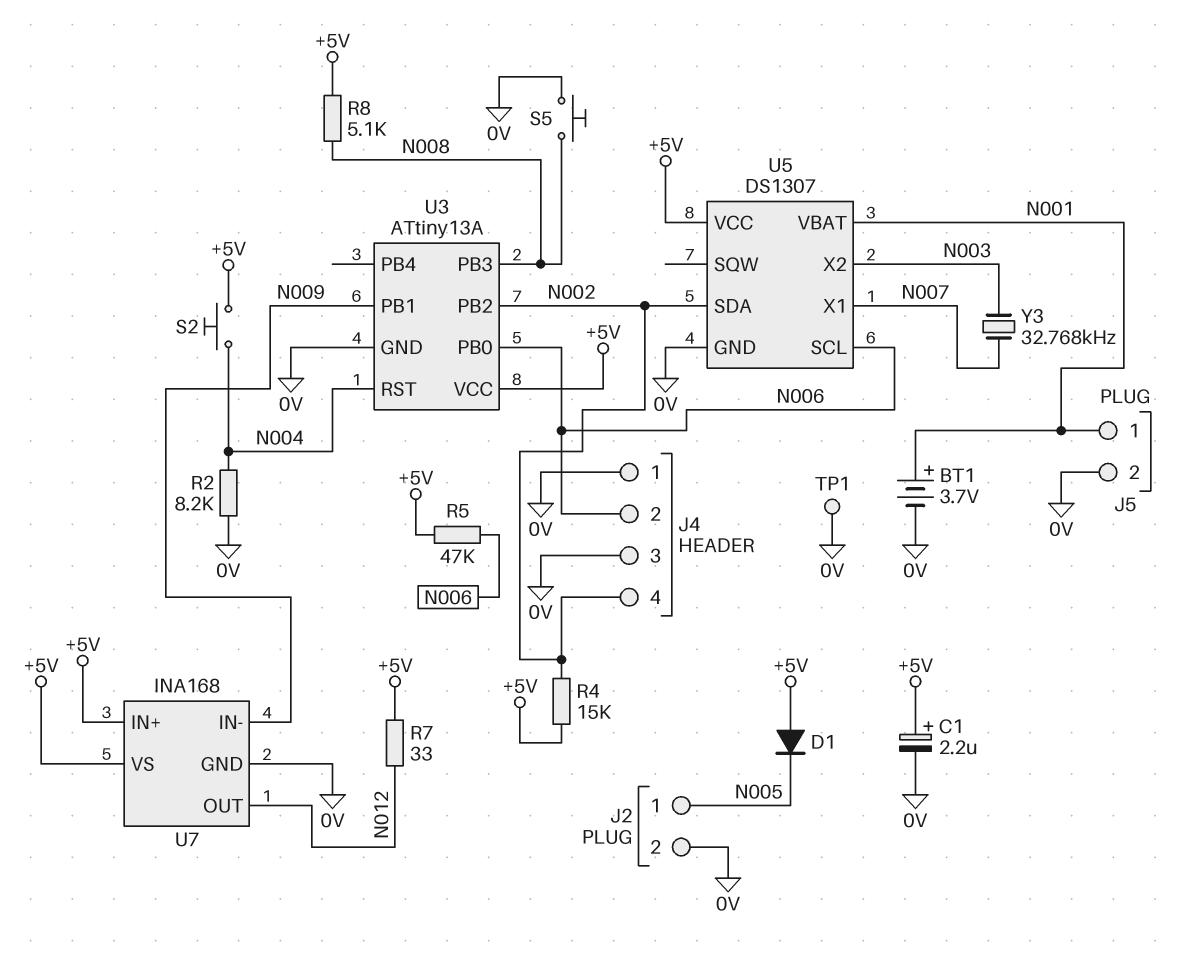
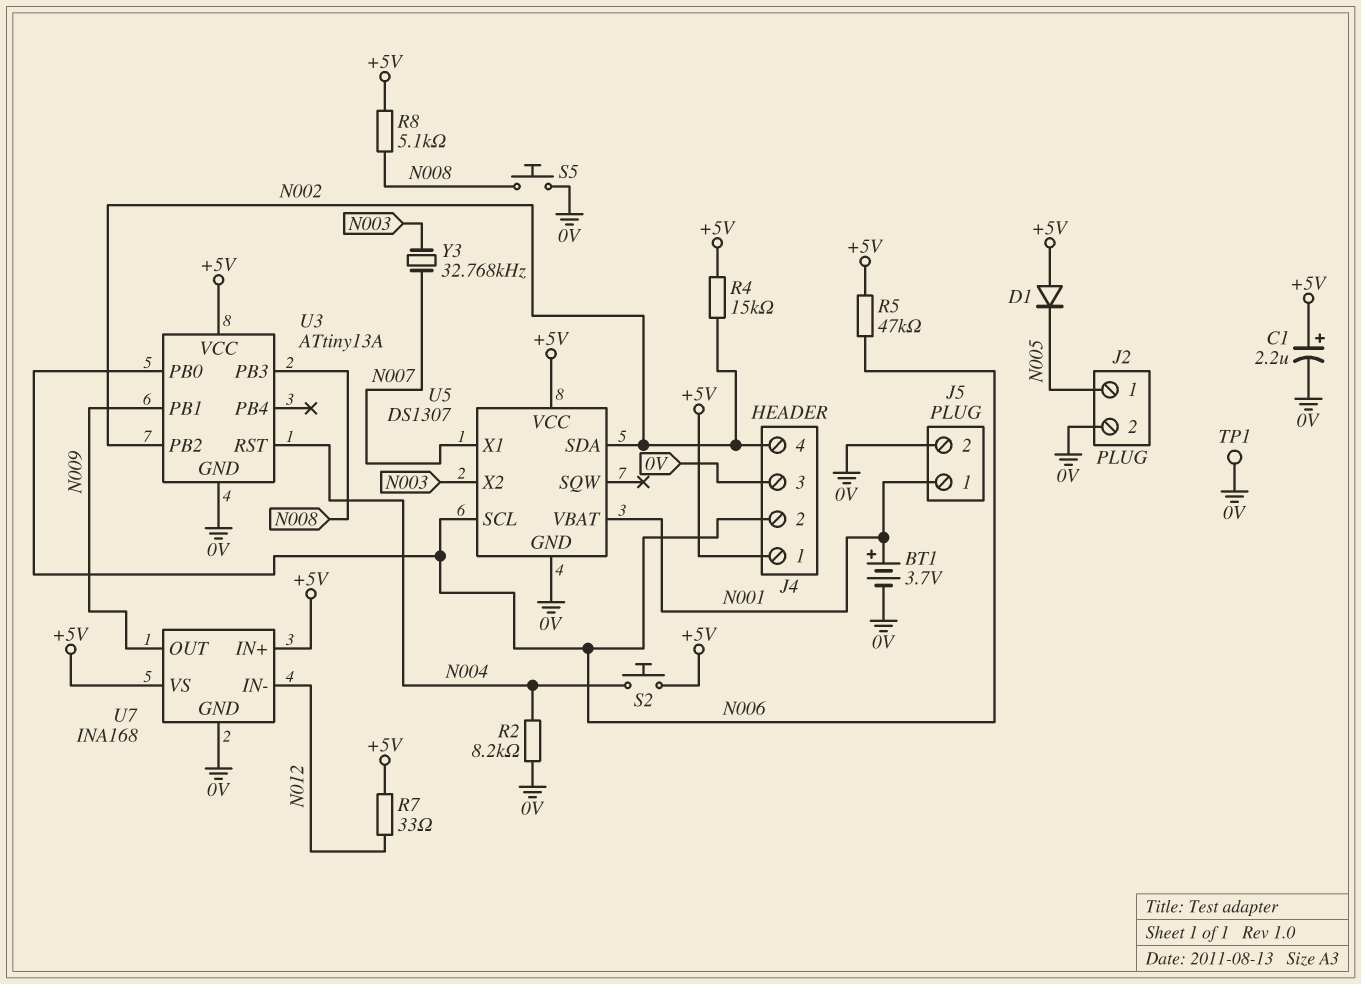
J4 pin 1: 0V -> +5V
U7 pin IN-: N009 -> N012
U7 pin OUT: N012 -> N009

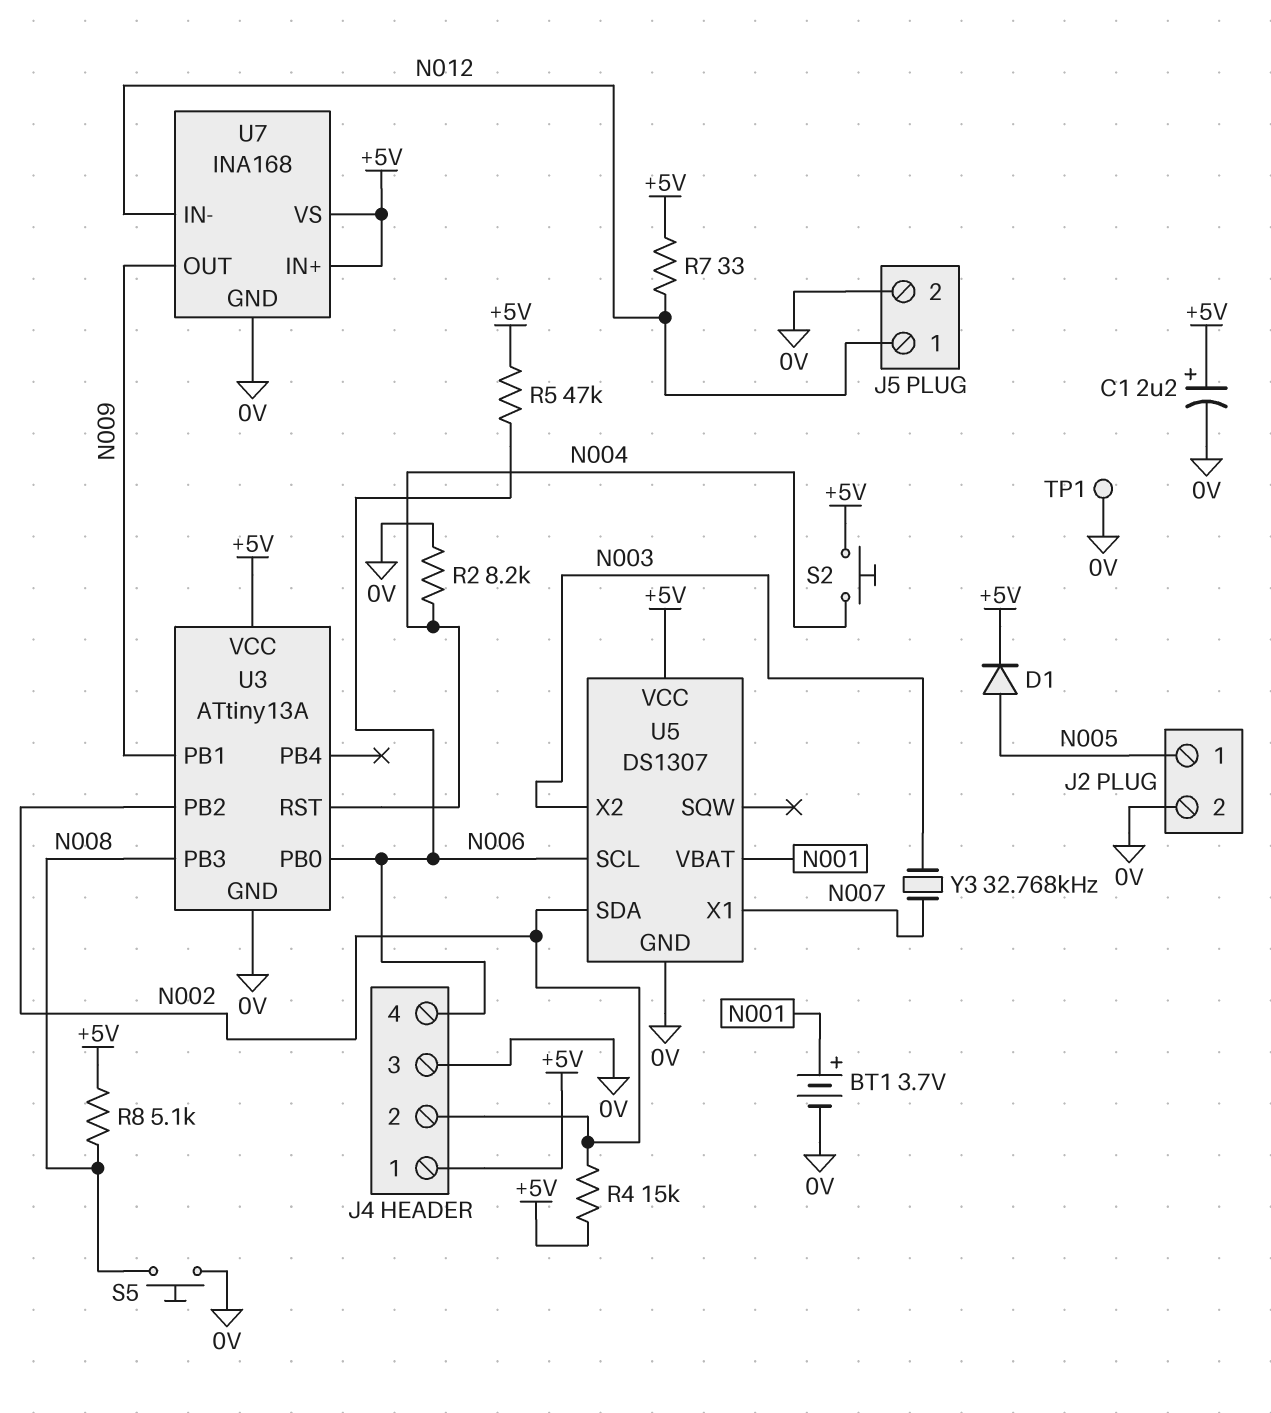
D1: diode (A +5V, K N005) -> diode (A N005, K +5V)
J4 pin 2: N006 -> N002
J4 pin 4: N002 -> N006
J5 pin 1: N001 -> N012

